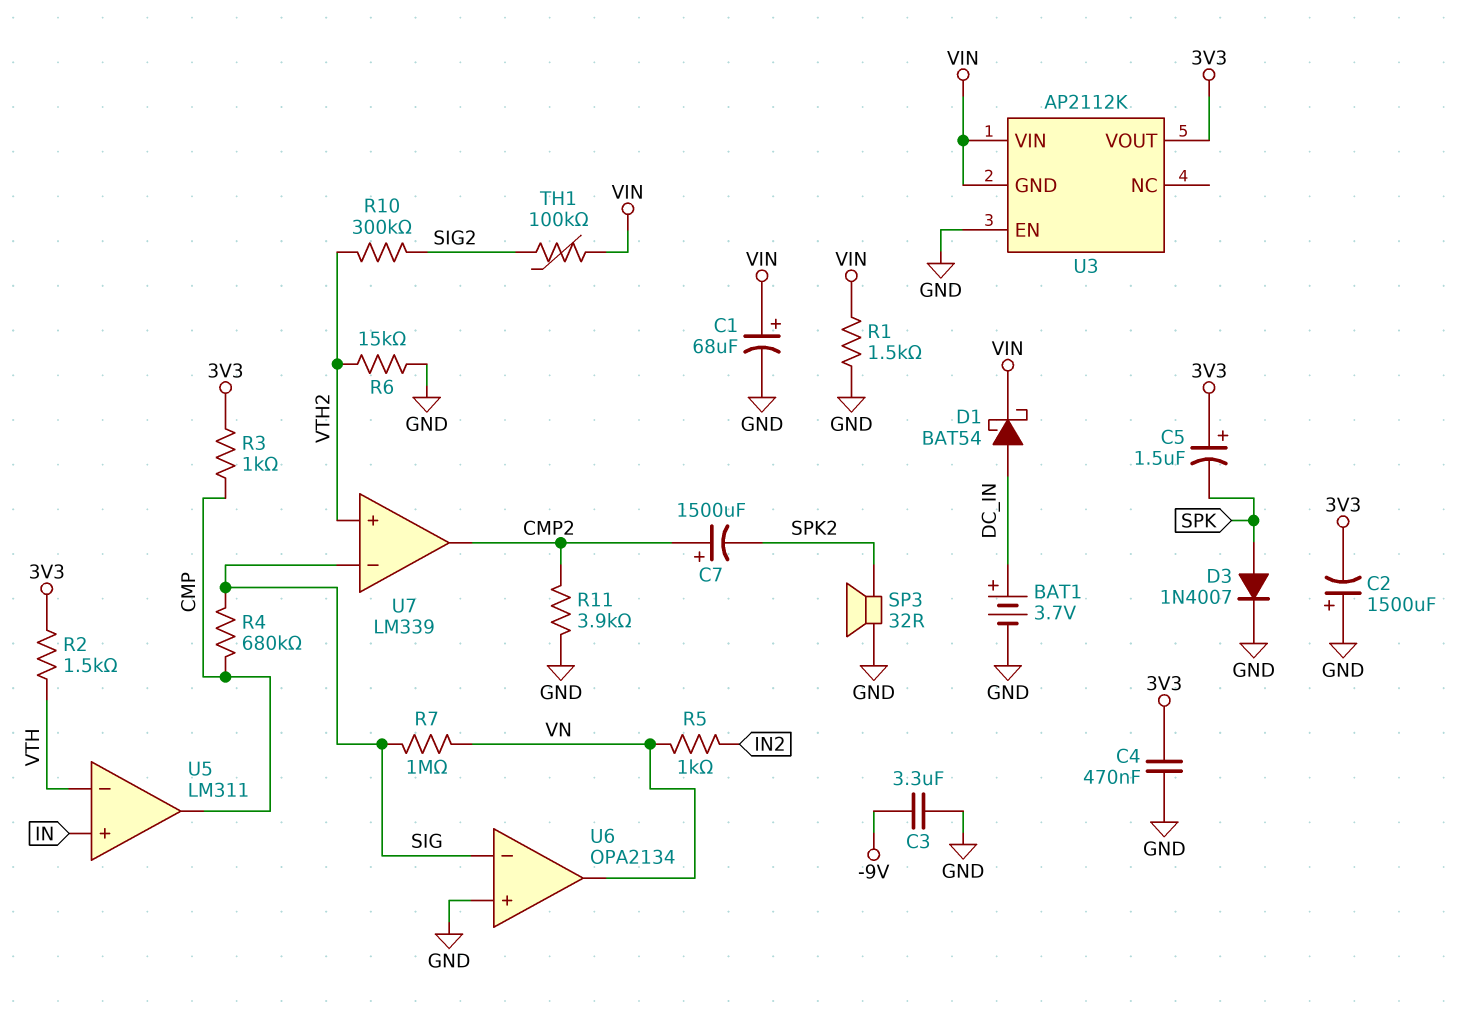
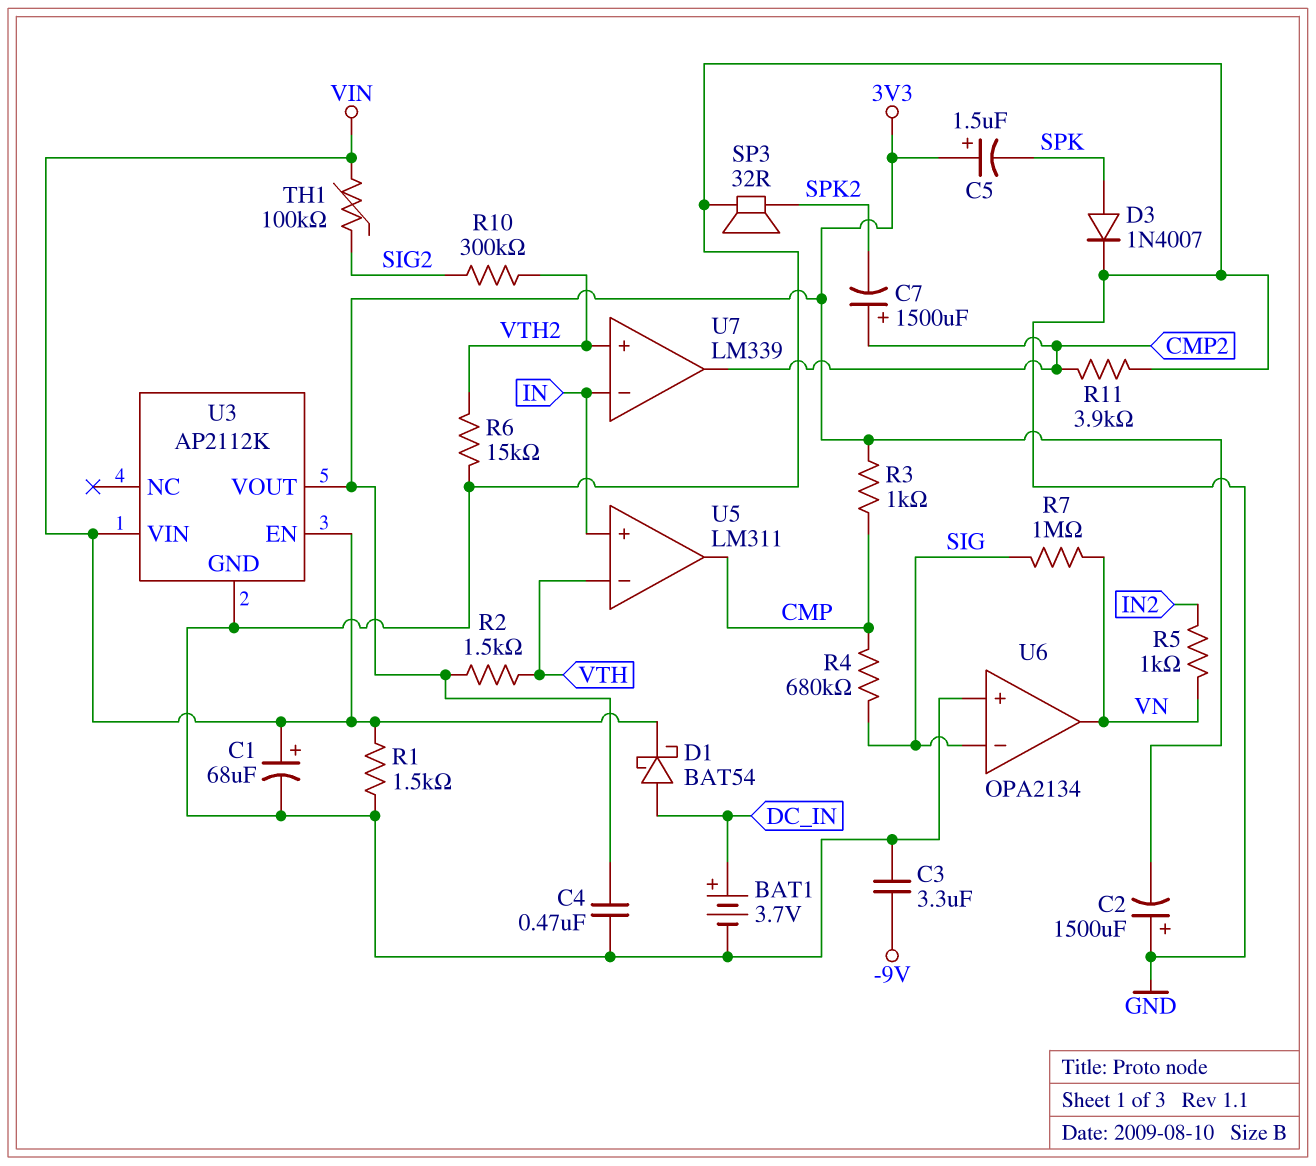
U3 pin EN: GND -> VIN
U3 pin GND: VIN -> GND
U7 pin in-: SIG -> IN

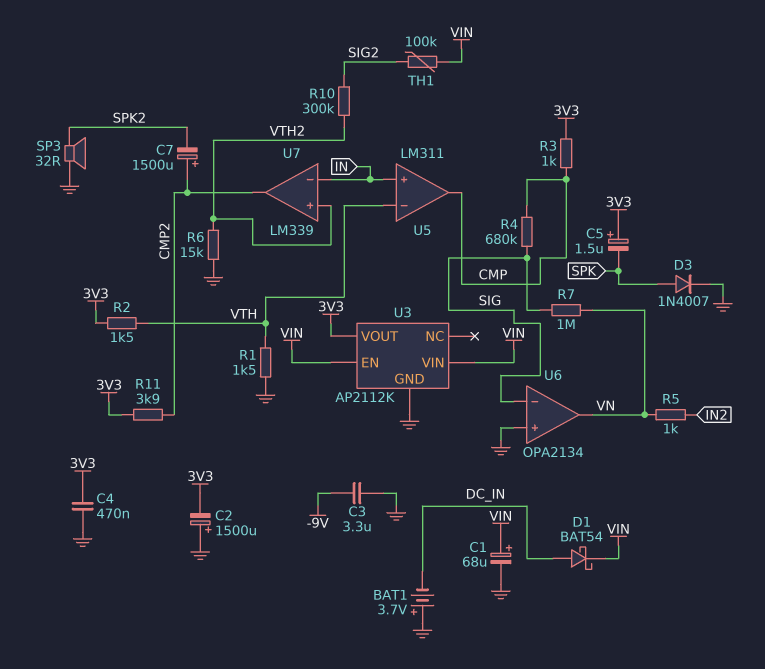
BAT1: 3.7V (plus DC_IN, minus GND) -> 3.7V (plus GND, minus DC_IN)
R1: 1.5k (GND, VIN) -> 1.5k (GND, VTH)
R11: 3.9k (CMP2, GND) -> 3.9k (3V3, CMP2)

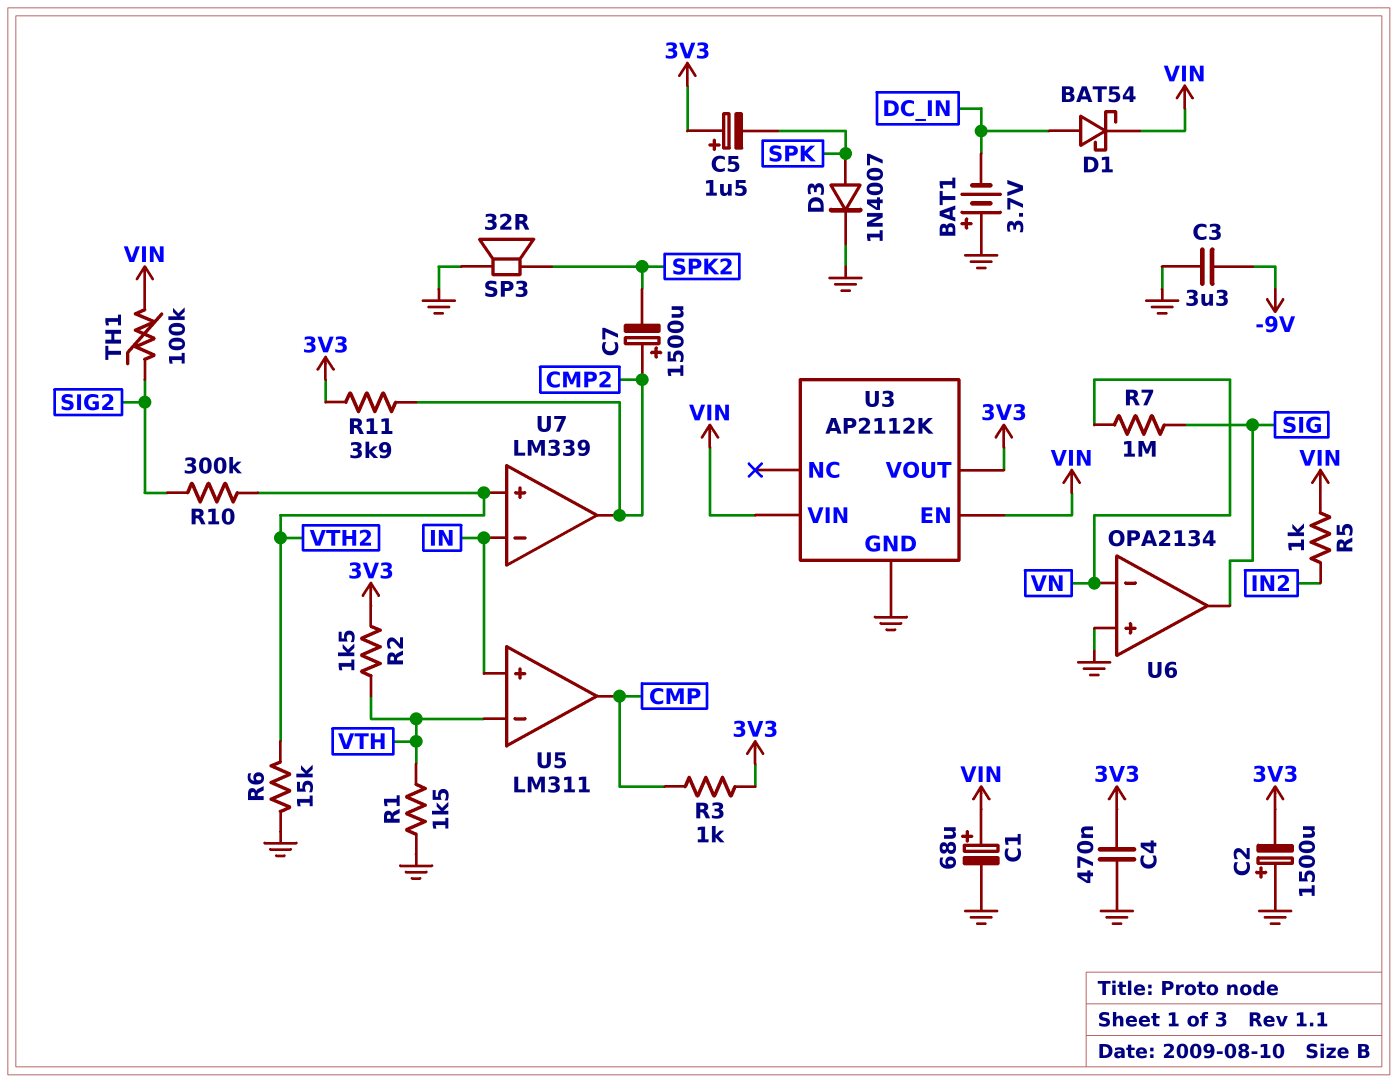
R4: 680k (CMP, SIG) -> none
R5: 1k (IN2, VN) -> 1k (IN2, VIN)
U6 pin in-: SIG -> VN
U6 pin out: VN -> SIG

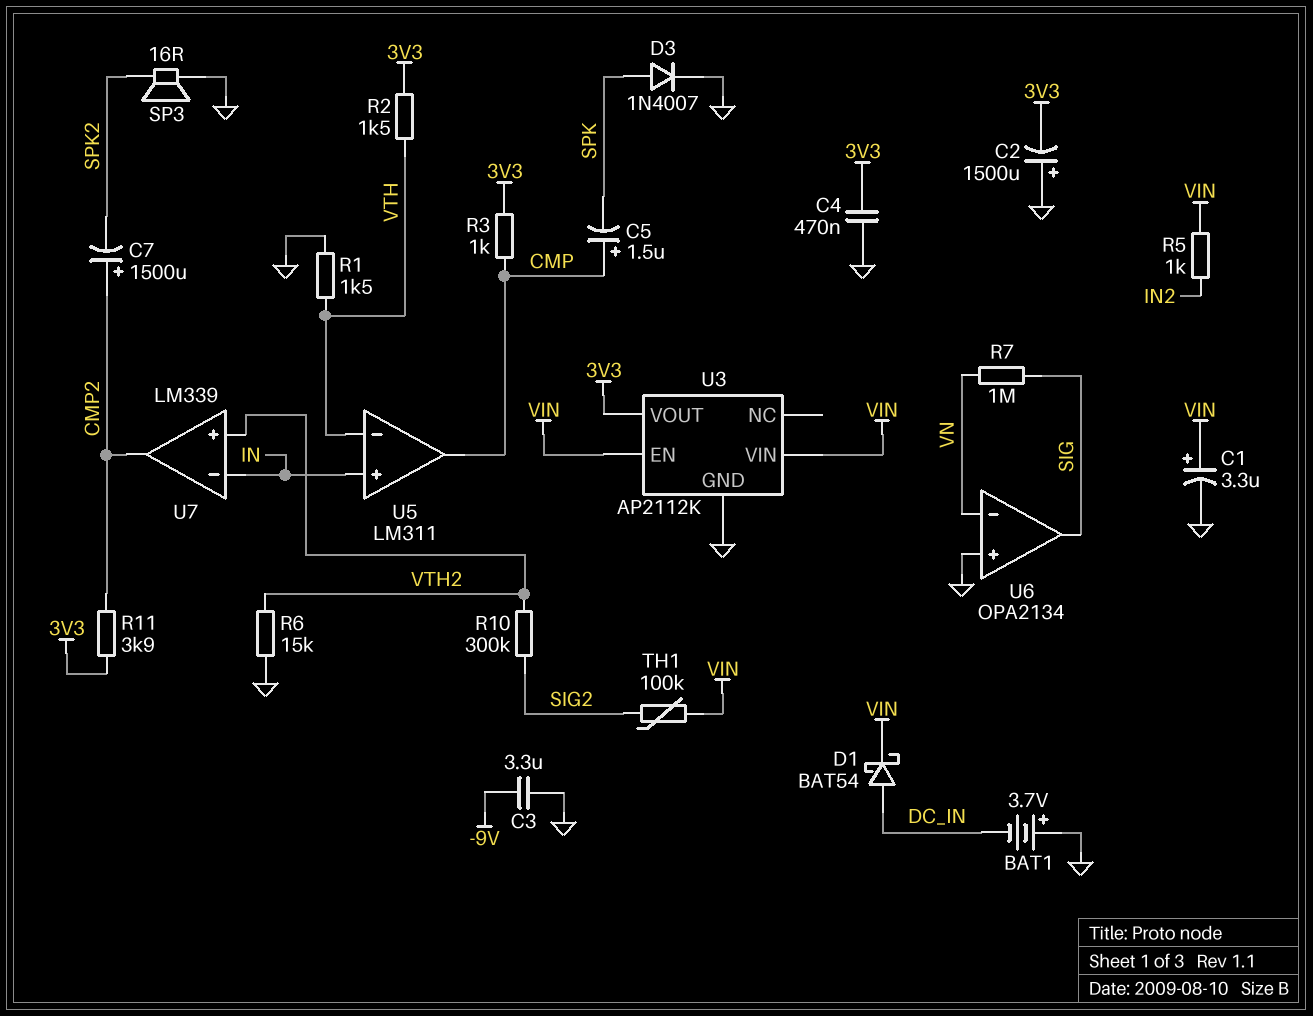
C1: 68uF (plus VIN, minus GND) -> 3.3uF (plus VIN, minus GND)
C5: 1.5uF (plus 3V3, minus SPK) -> 1.5uF (plus CMP, minus SPK)
SP3: speaker 32R (GND, SPK2) -> speaker 16R (GND, SPK2)

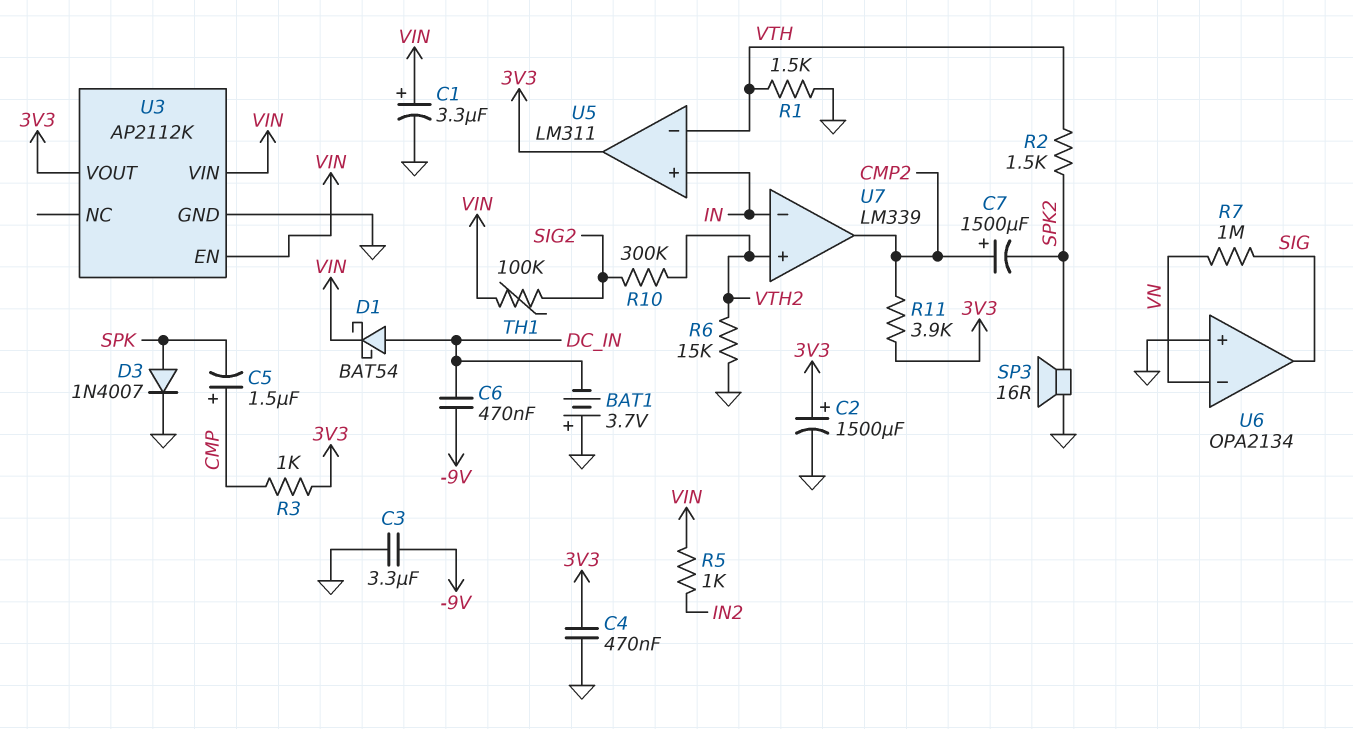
C2: 1500uF (plus GND, minus 3V3) -> 1500uF (plus 3V3, minus GND)
C6: none -> 470nF (-9V, DC_IN)
R2: 1.5k (3V3, VTH) -> 1.5k (SPK2, VTH)
U5 pin out: CMP -> 3V3

